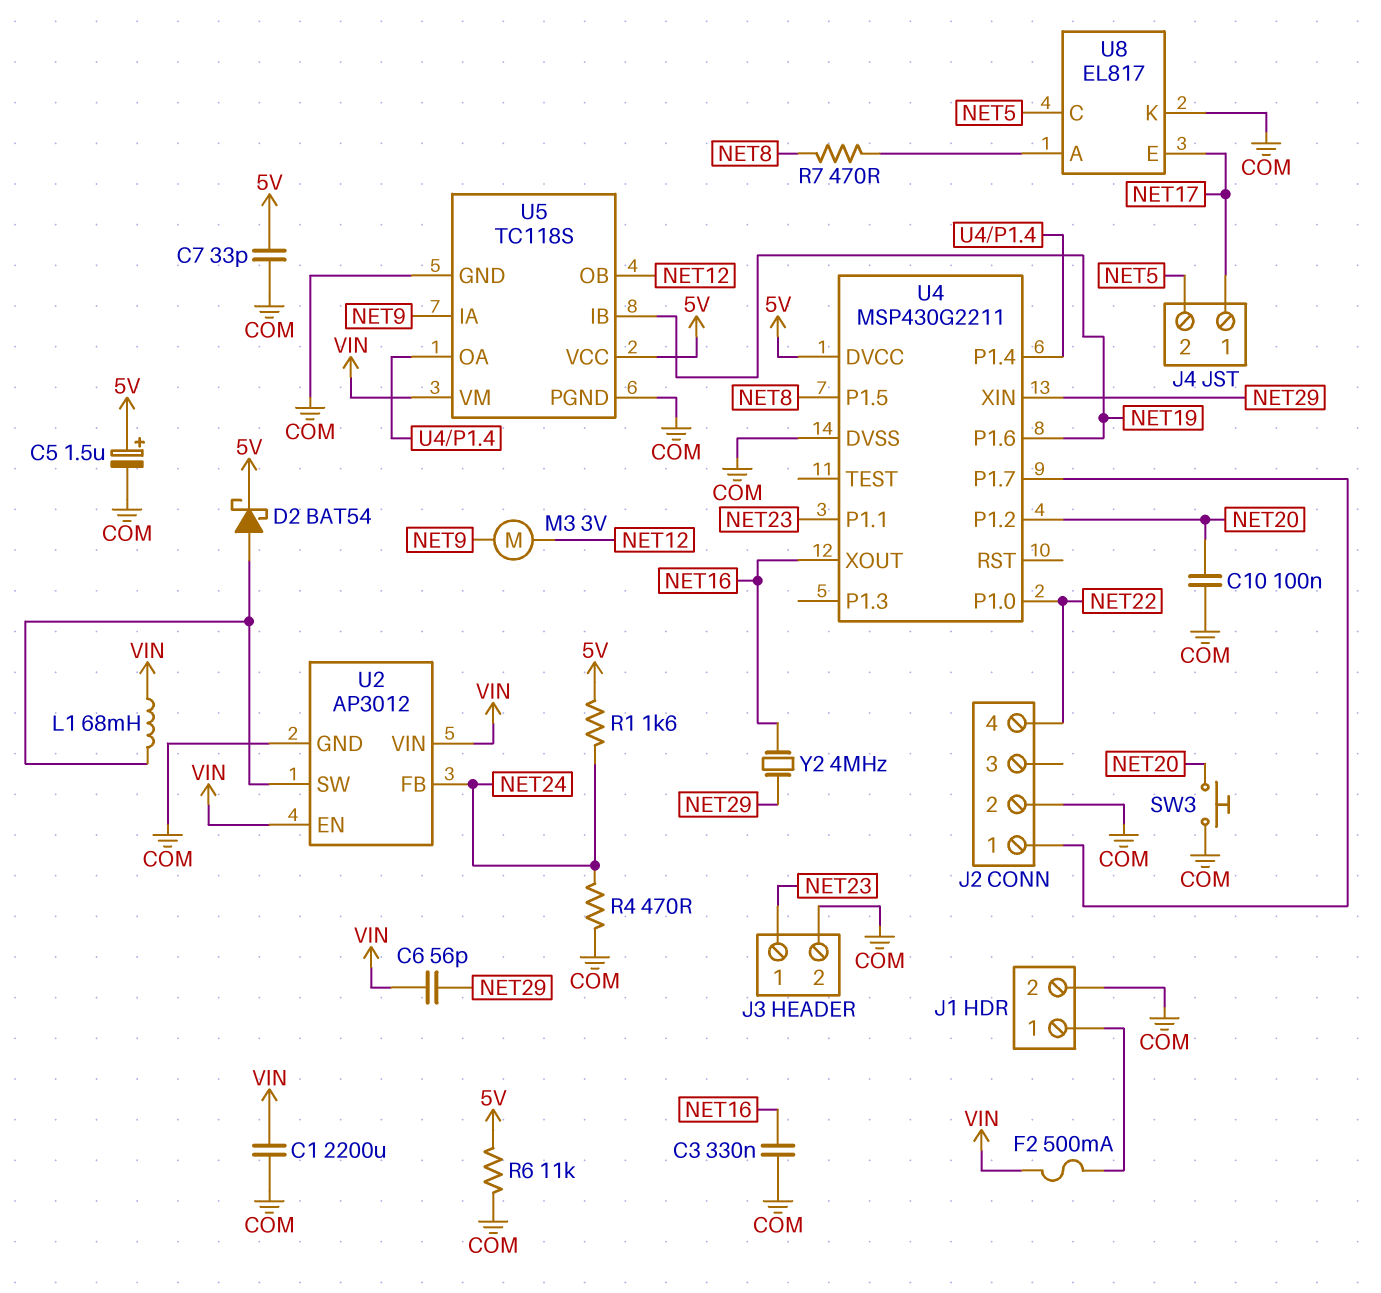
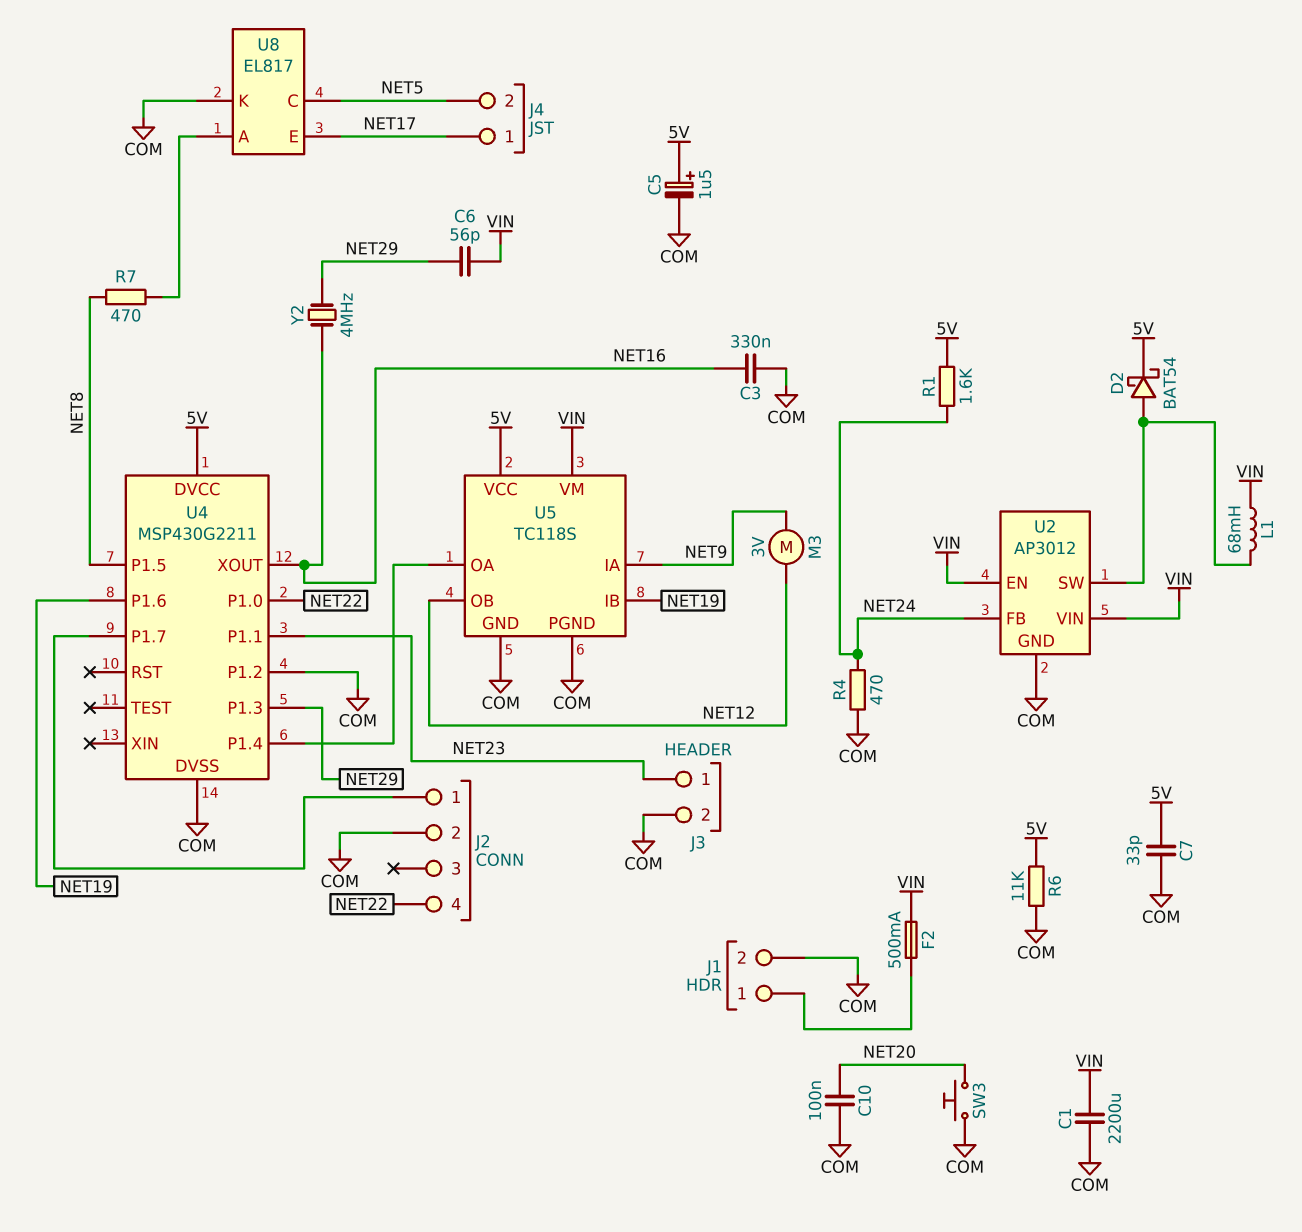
U4 pin P1.2: NET20 -> COM
U4 pin P1.3: none -> NET29
U4 pin XIN: NET29 -> none

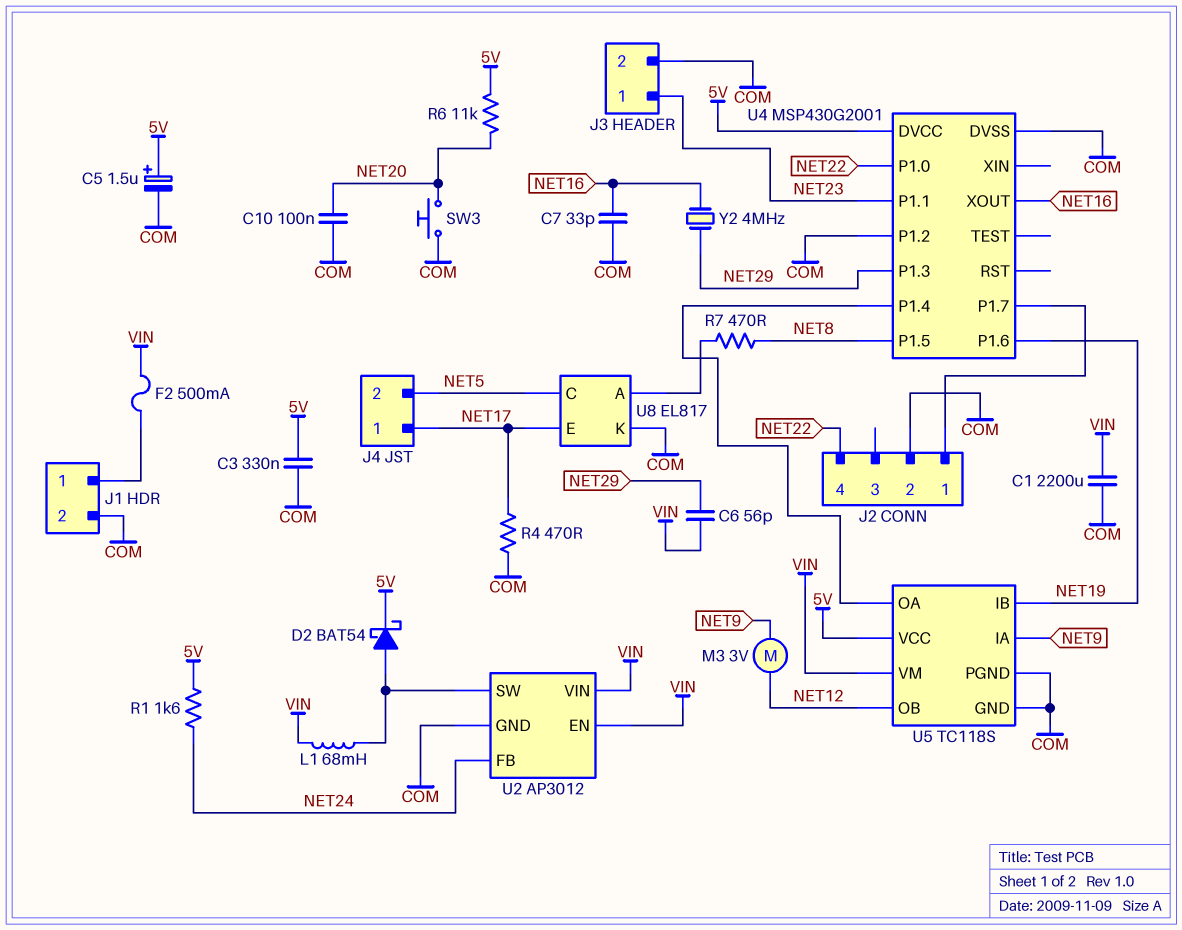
C3: 330nF (COM, NET16) -> 330nF (5V, COM)
C7: 33pF (5V, COM) -> 33pF (COM, NET16)
R4: 470 (COM, NET24) -> 470 (COM, NET17)
R6: 11k (5V, COM) -> 11k (5V, NET20)
U4: MSP430G2211 -> MSP430G2001

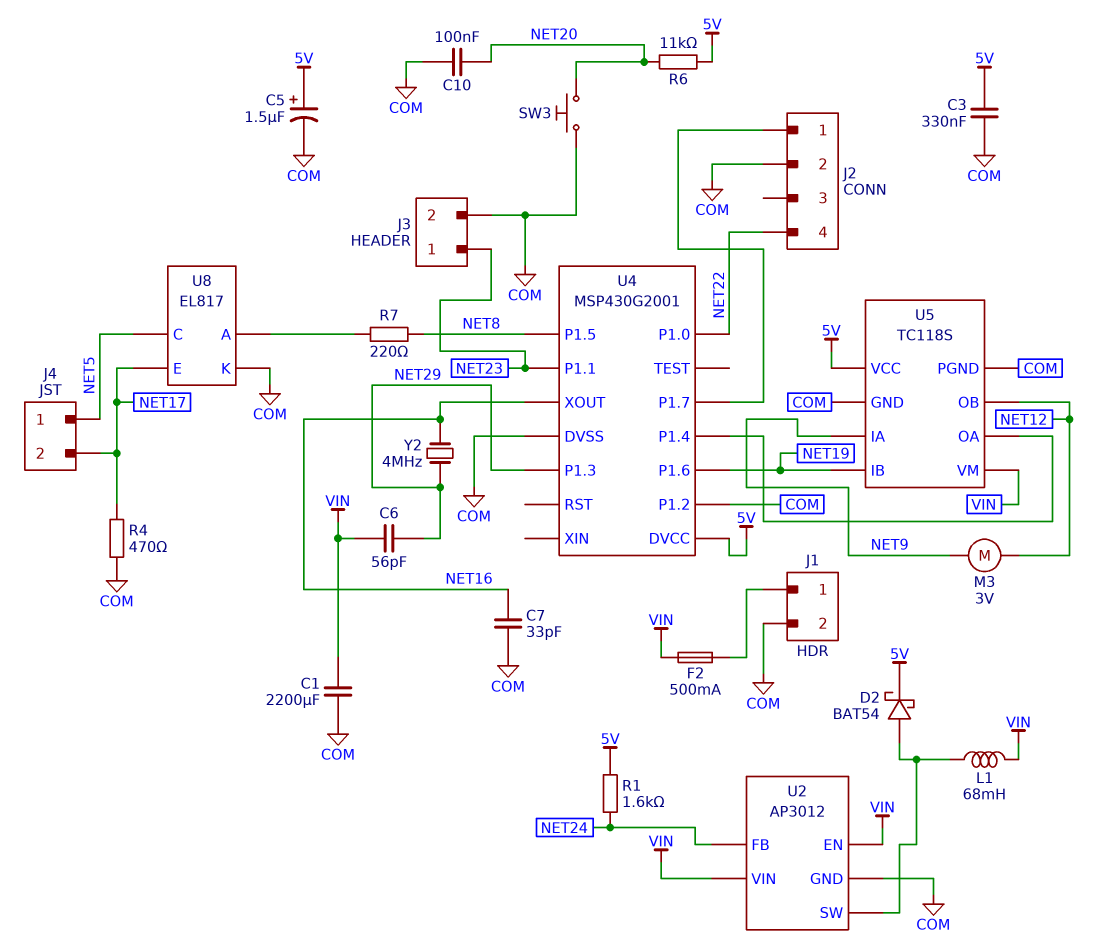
J4 pin 1: NET17 -> NET5
J4 pin 2: NET5 -> NET17
R7: 470 (NET8, U8/A) -> 220 (NET8, U8/A)

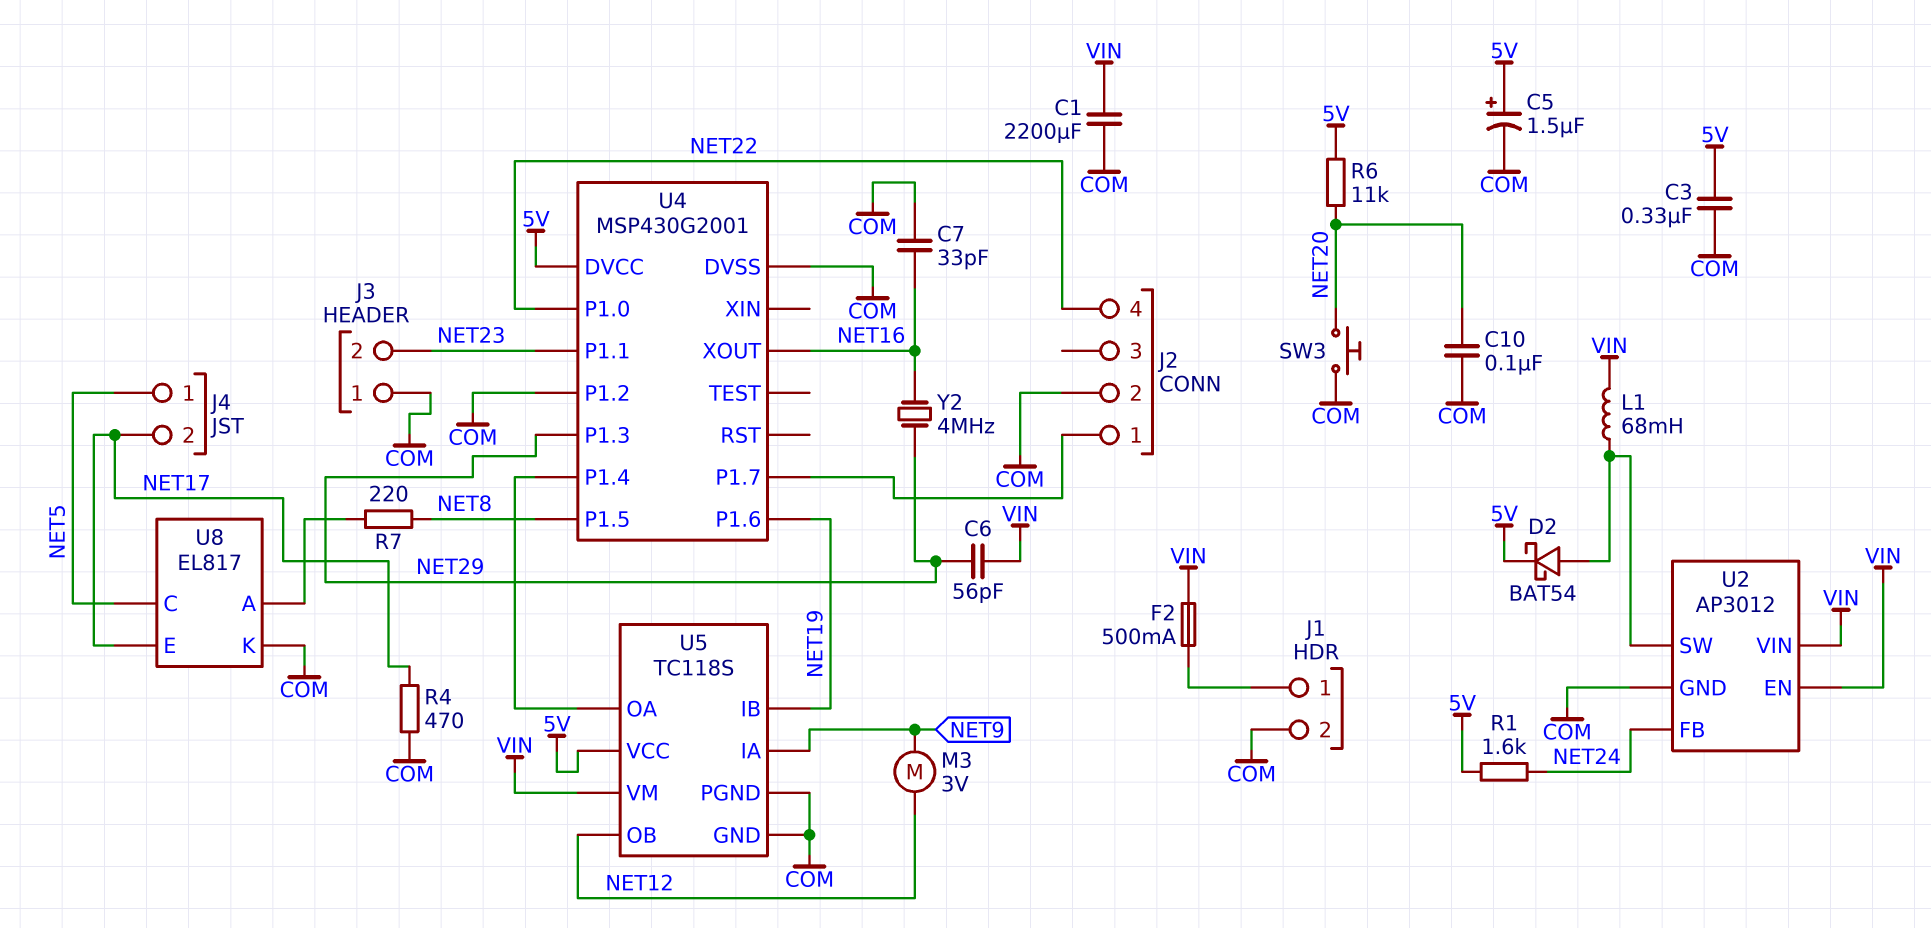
J3 pin 1: NET23 -> COM
J3 pin 2: COM -> NET23

